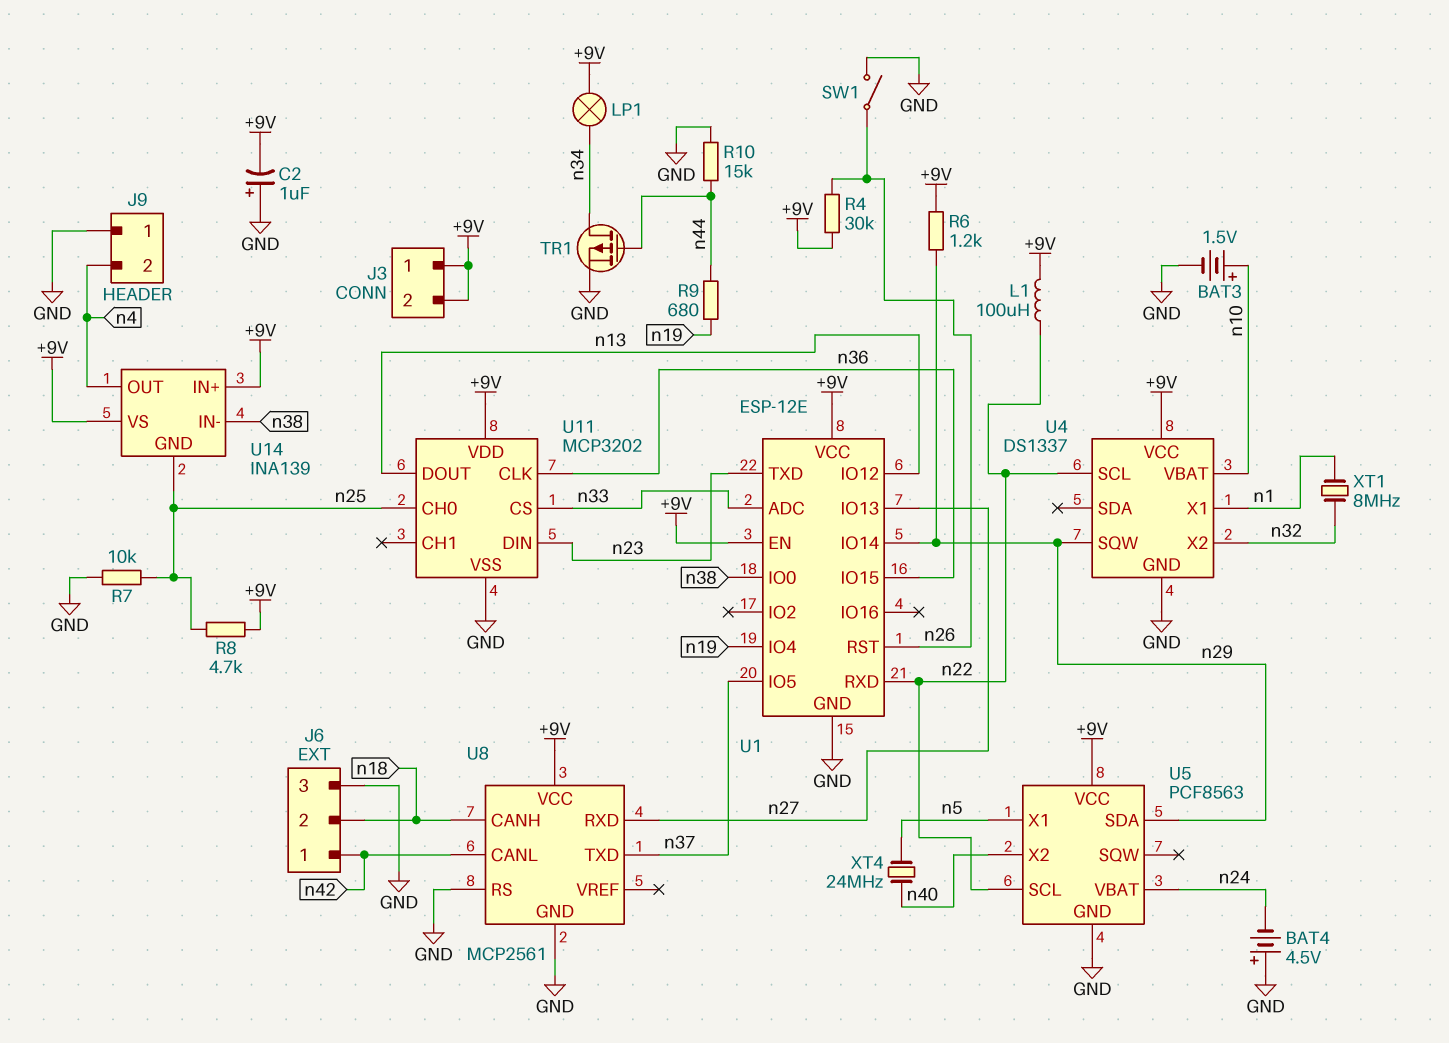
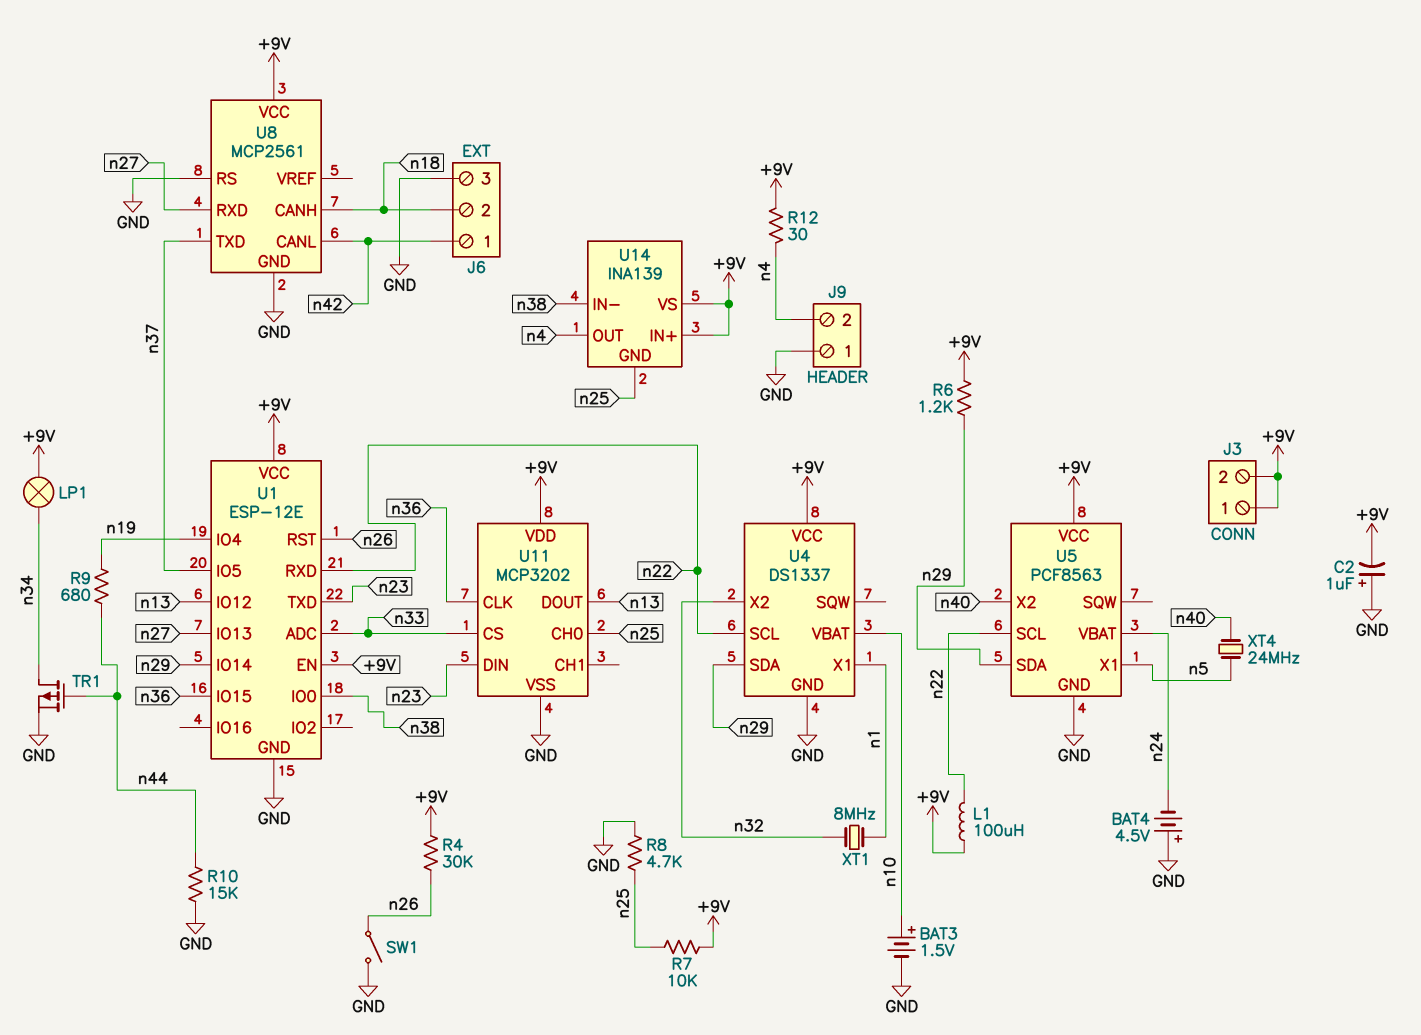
R7: 10k (GND, n25) -> 10k (+9V, n25)
R8: 4.7k (+9V, n25) -> 4.7k (GND, n25)
R12: none -> 30 (+9V, n4)
U4 pin SDA: none -> n29
U4 pin SQW: n29 -> none

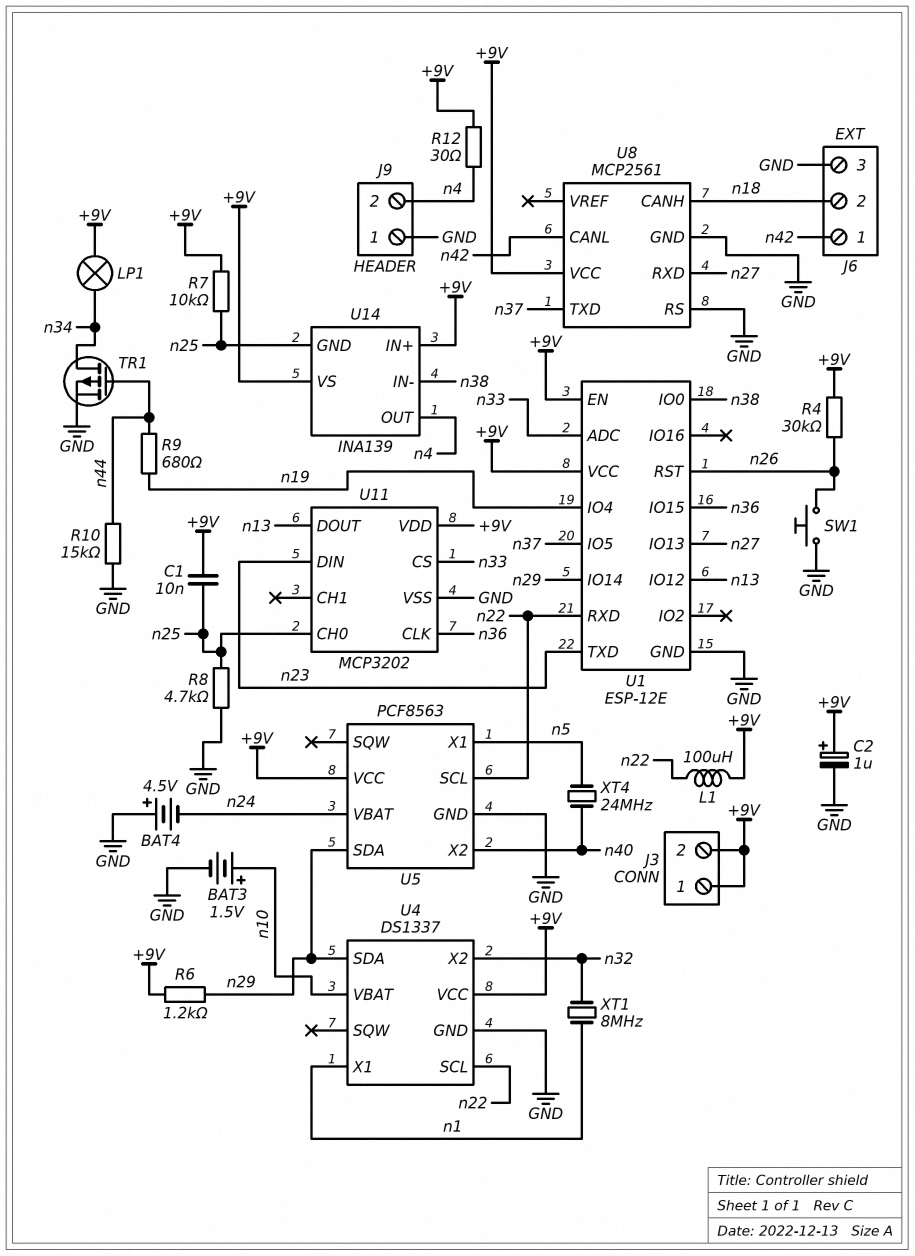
C1: none -> 10nF (+9V, n25)
C2: 1uF (plus GND, minus +9V) -> 1uF (plus +9V, minus GND)
SW1: switch (GND, n26) -> button (GND, n26)

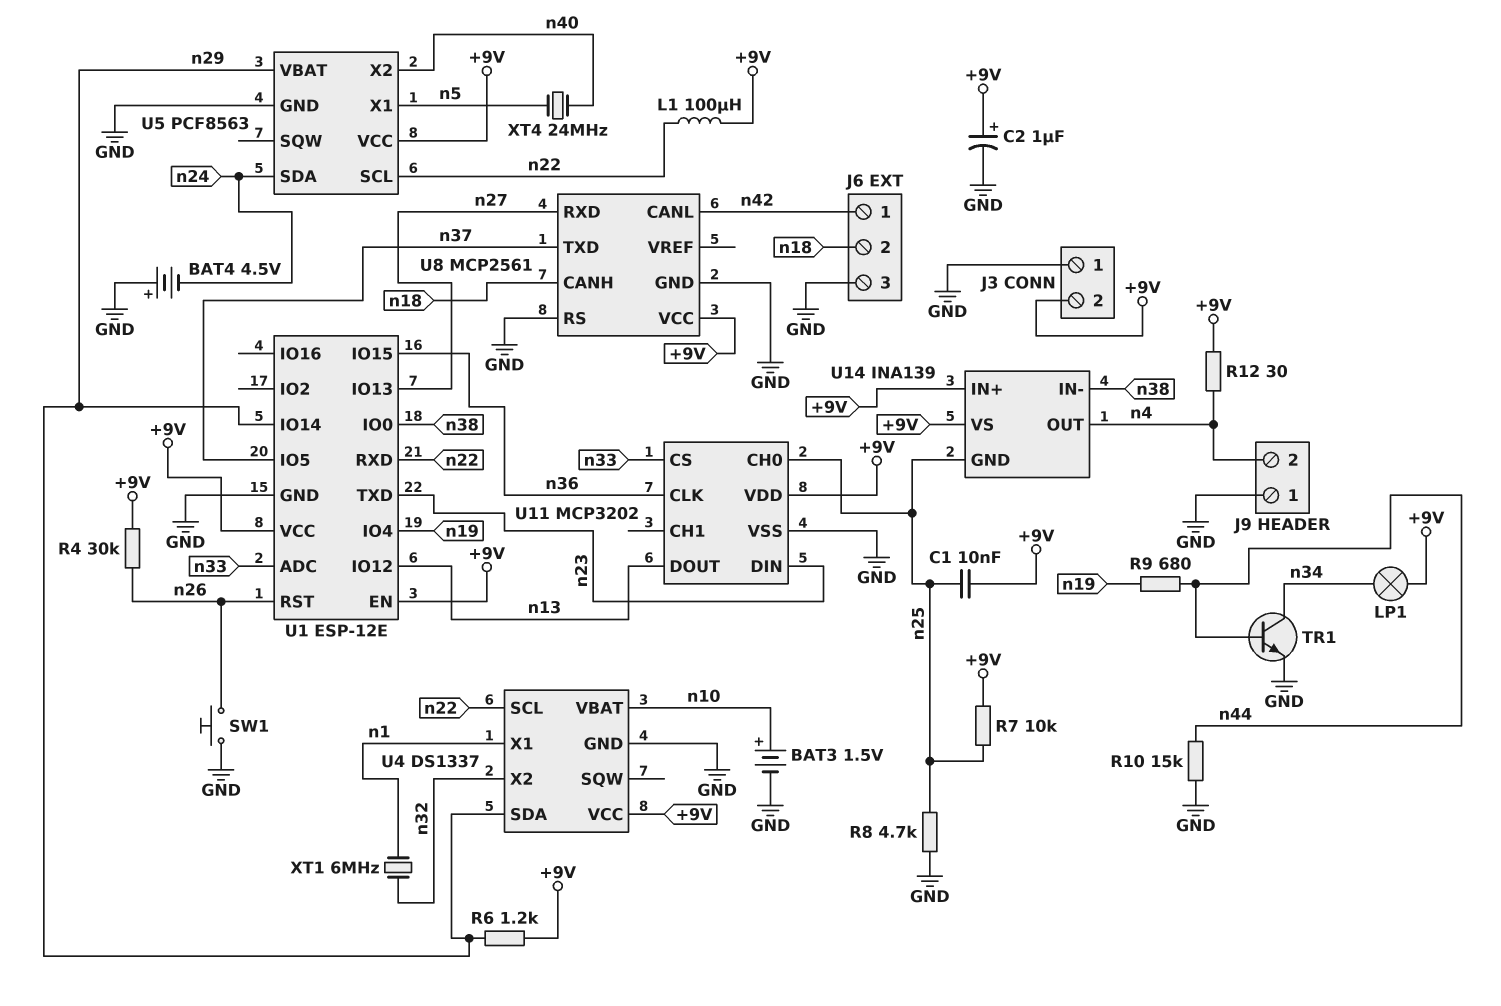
J3 pin 1: +9V -> GND
TR1: PMOS (G n44, D n34, S GND) -> NPN (B n44, C n34, E GND)
U5 pin SDA: n29 -> n24
U5 pin VBAT: n24 -> n29
XT1: 8MHz (n1, n32) -> 6MHz (n1, n32)

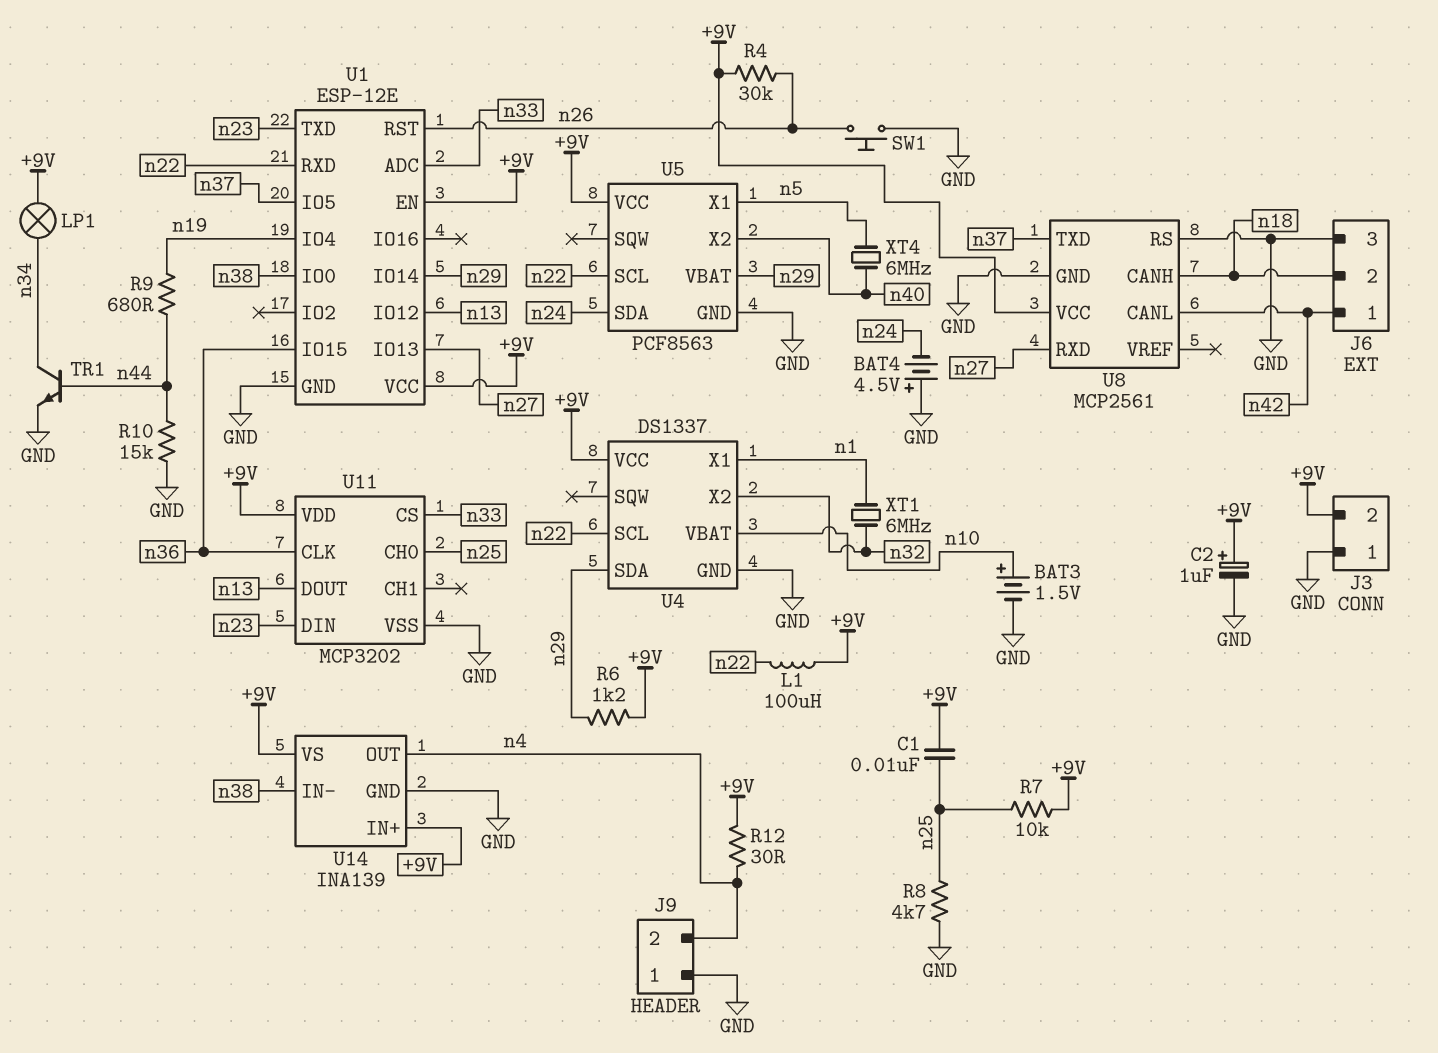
U14 pin GND: n25 -> GND
XT4: 24MHz (n5, n40) -> 6MHz (n5, n40)

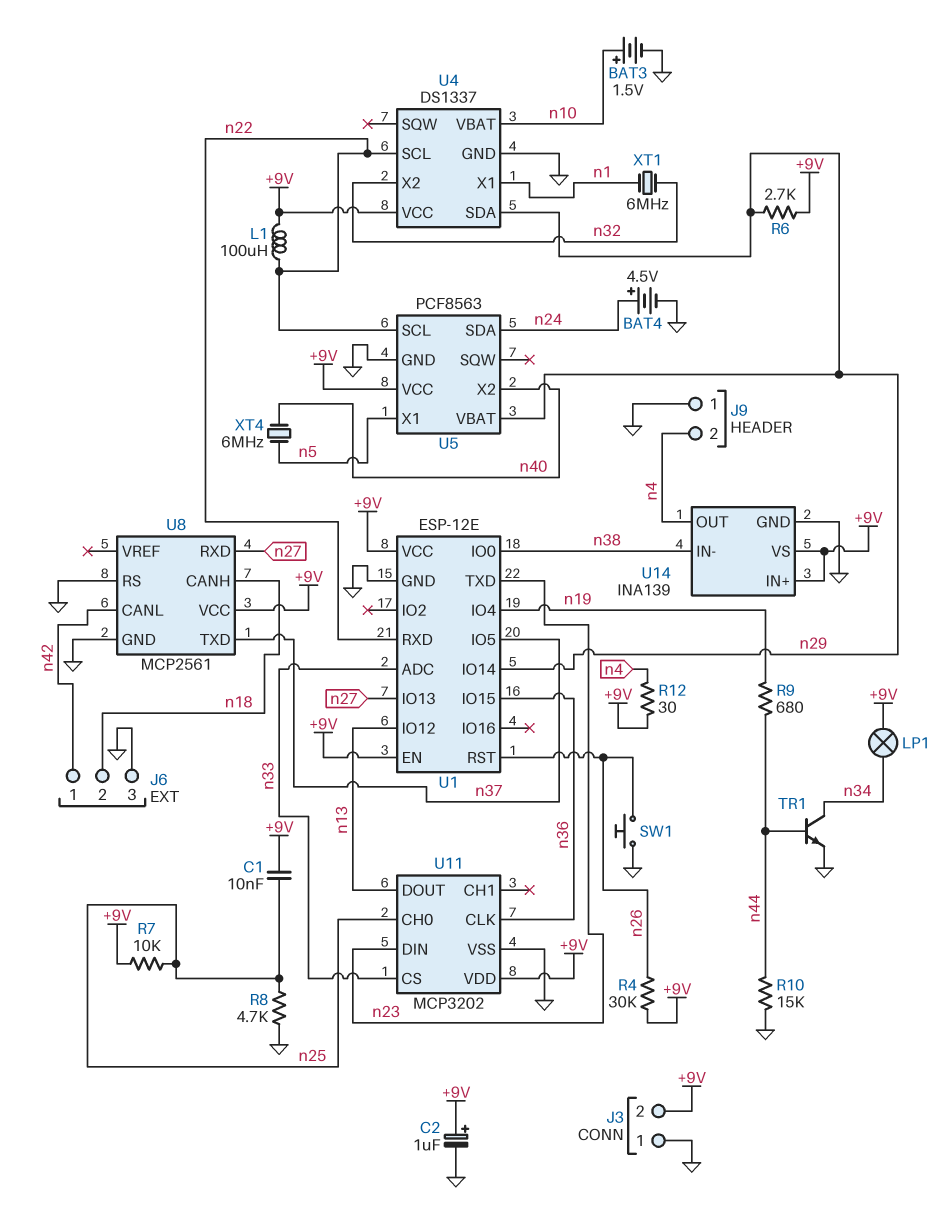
BAT4: 4.5V (plus GND, minus n24) -> 4.5V (plus n24, minus GND)
R6: 1.2k (+9V, n29) -> 2.7k (+9V, n29)

